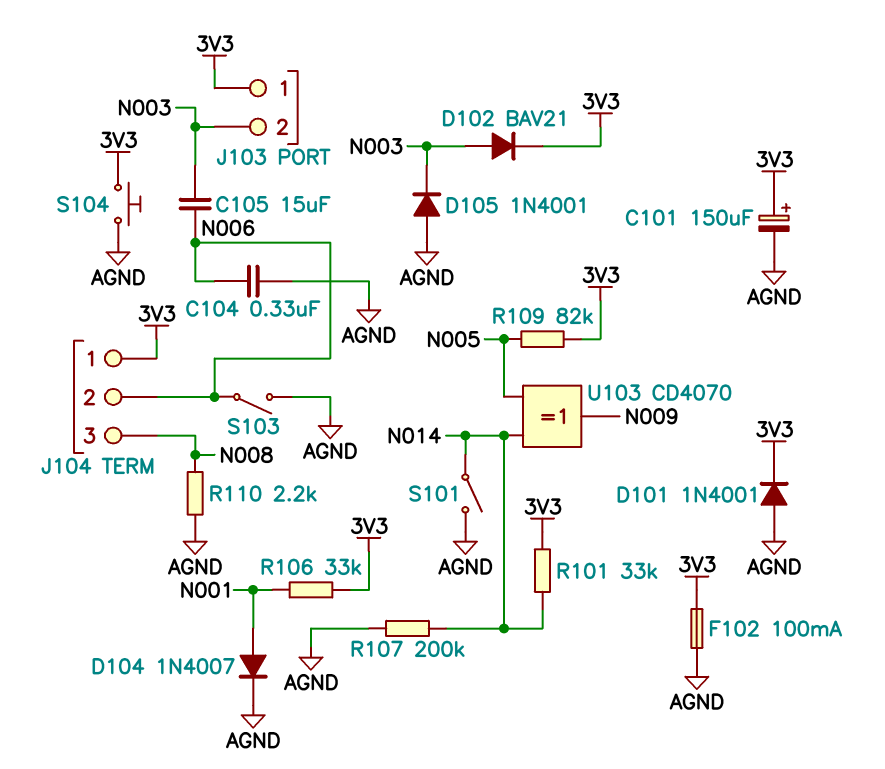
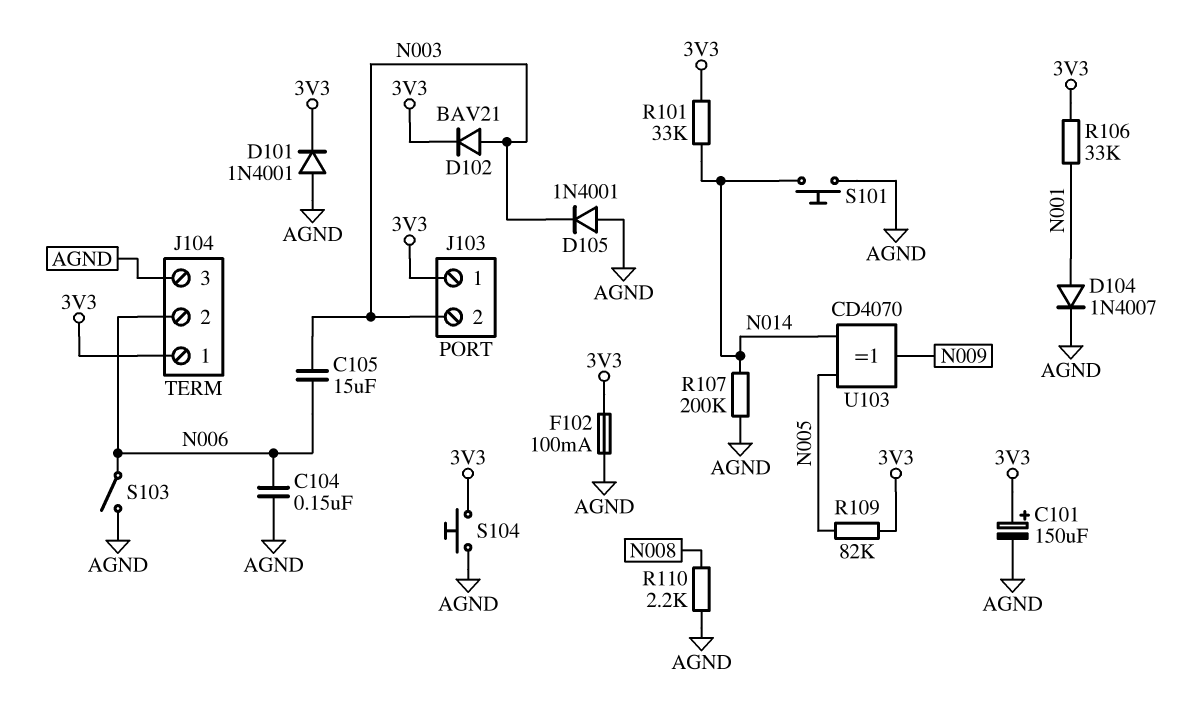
C104: 330nF (AGND, N006) -> 150nF (AGND, N006)
J104 pin 3: N008 -> AGND
S101: switch (AGND, N014) -> button (AGND, N014)

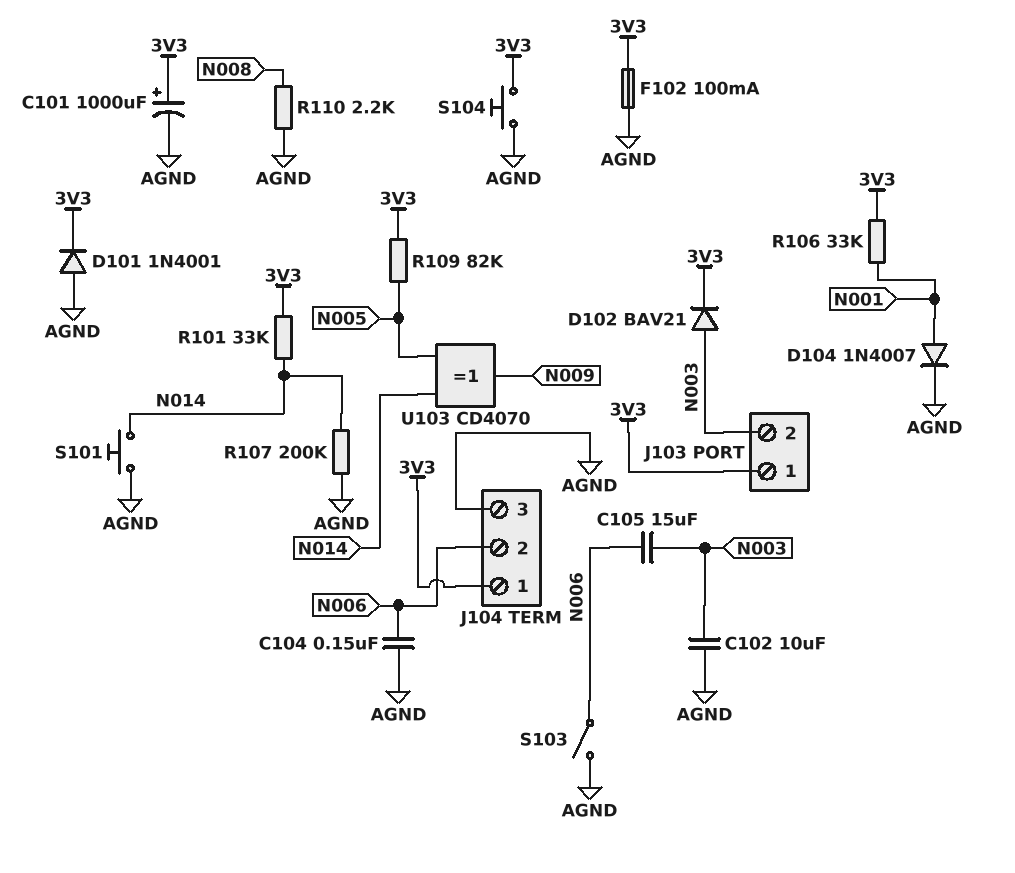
C101: 150uF (plus 3V3, minus AGND) -> 1000uF (plus 3V3, minus AGND)
C102: none -> 10uF (AGND, N003)
D105: diode 1N4001 (A AGND, K N003) -> none

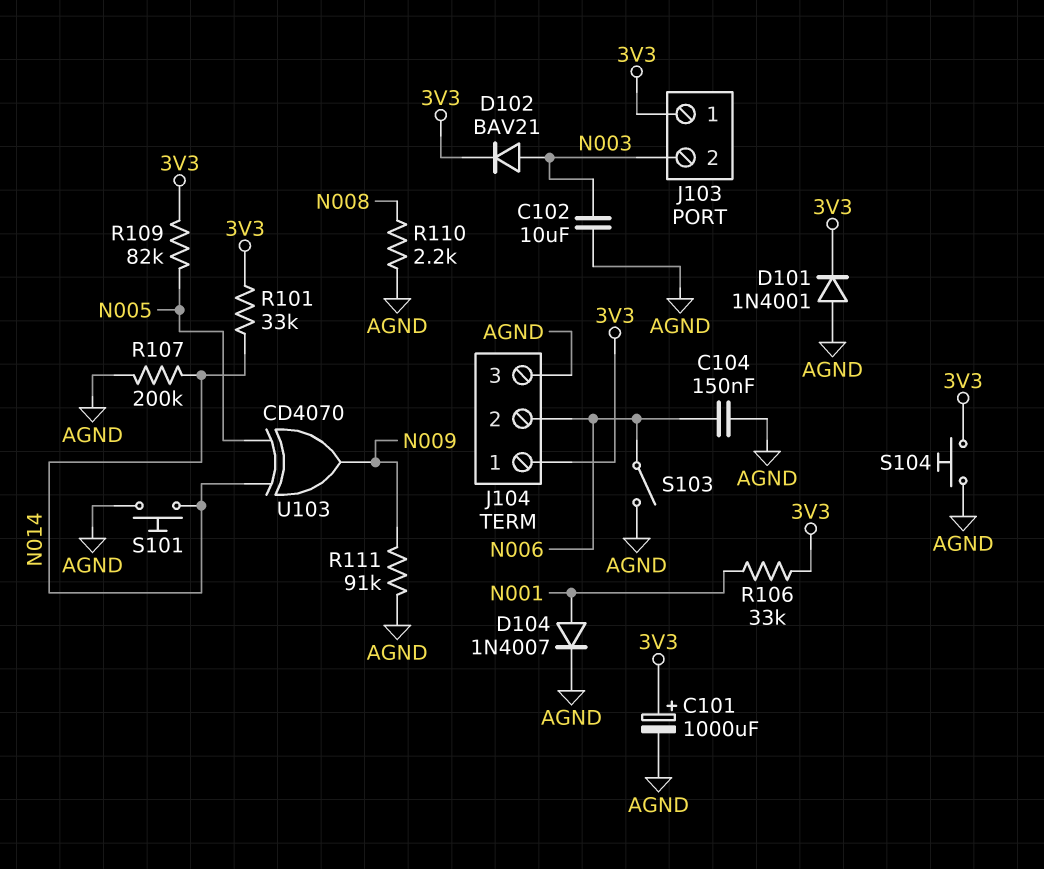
C105: 15uF (N003, N006) -> none
F102: 100mA (3V3, AGND) -> none
R111: none -> 91k (AGND, N009)

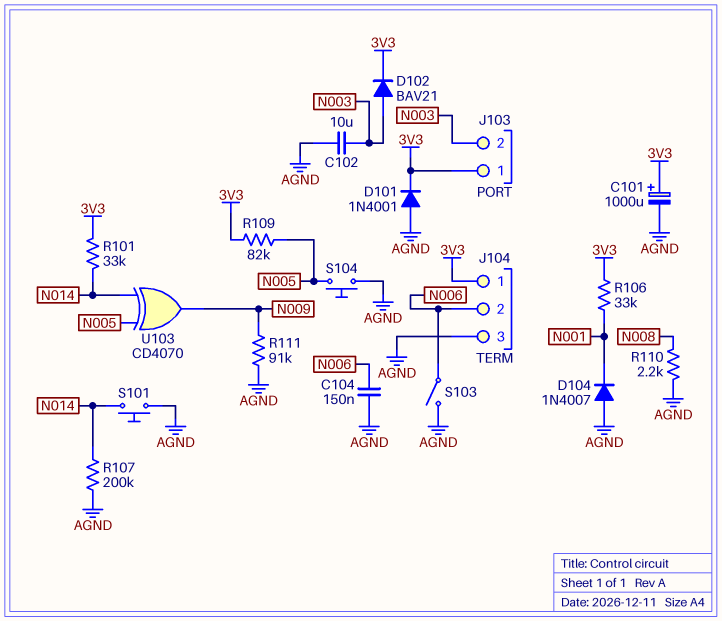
D104: diode 1N4007 (A N001, K AGND) -> diode 1N4007 (A AGND, K N001)
S104: button (3V3, AGND) -> button (AGND, N005)

